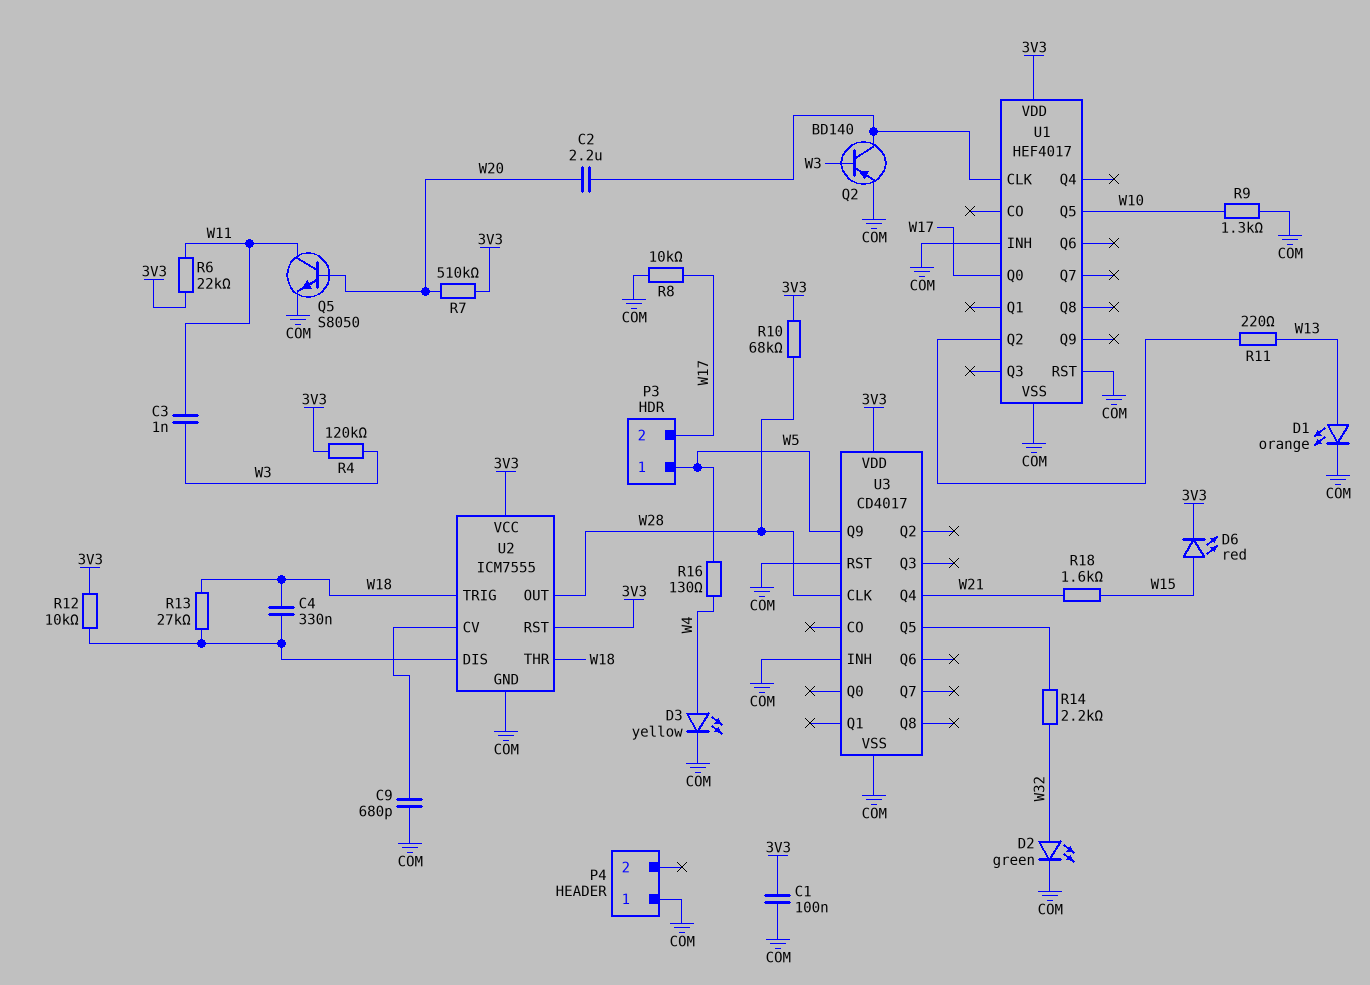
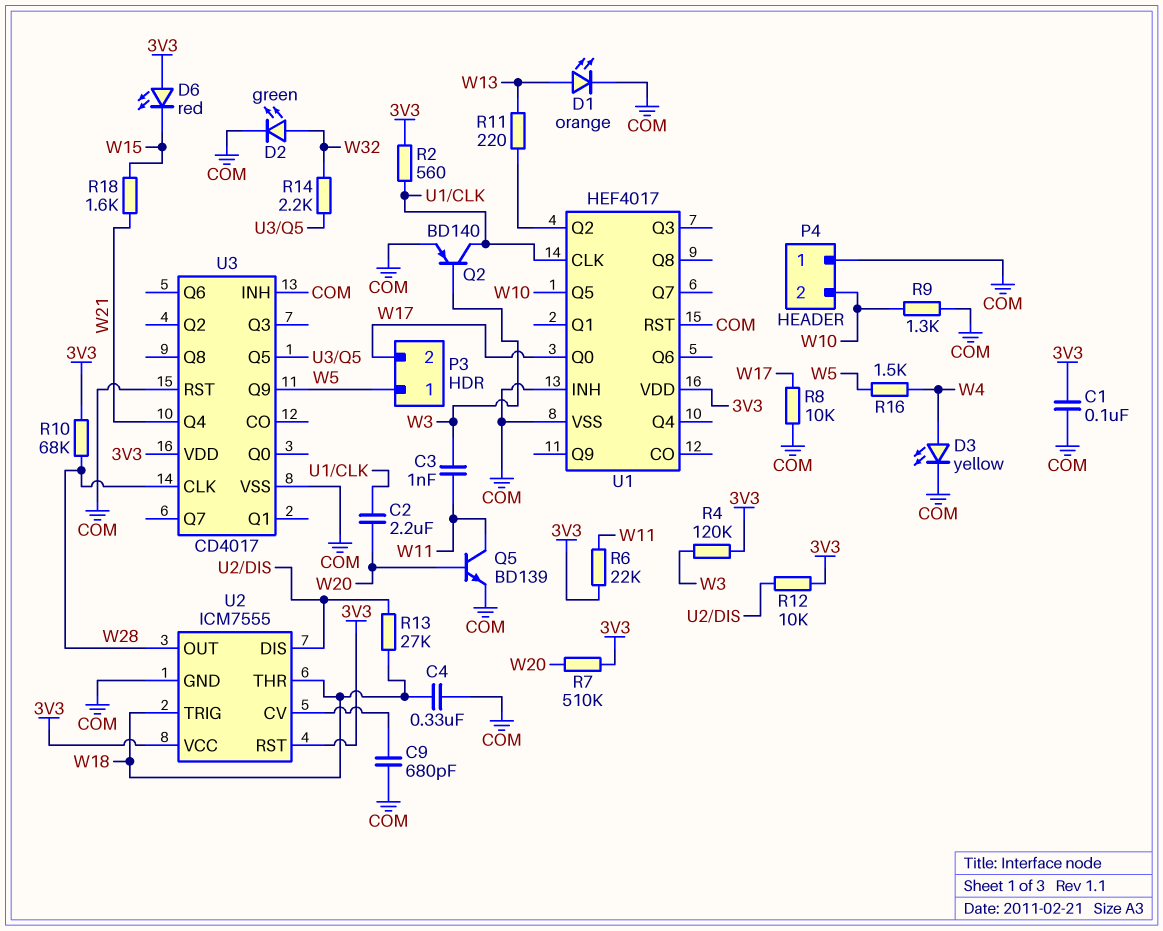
C4: 330nF (U2/DIS, W18) -> 330nF (COM, W18)
D6: LED red (A W15, K 3V3) -> LED red (A 3V3, K W15)
P4 pin 2: none -> W10
Q5: NPN S8050 (B W20, C W11, E COM) -> NPN BD139 (B W20, C W11, E COM)
R2: none -> 560 (3V3, U1/CLK)
R16: 130 (W4, W5) -> 1.5k (W4, W5)

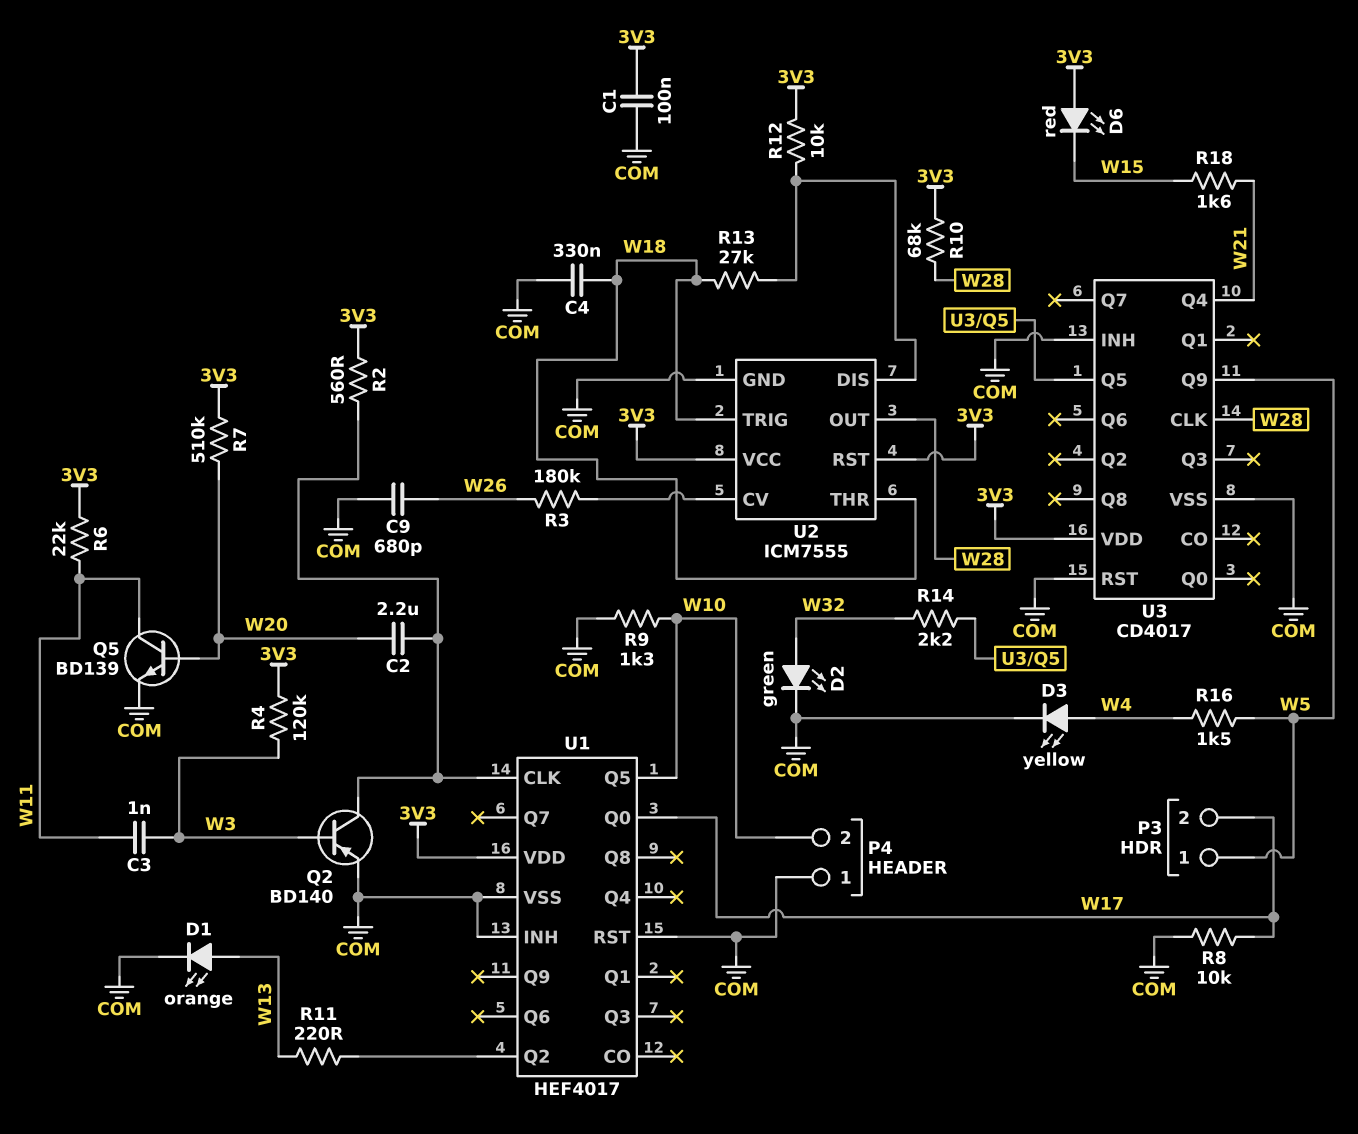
C9: 680pF (COM, U2/CV) -> 680pF (COM, W26)
R3: none -> 180k (U2/CV, W26)

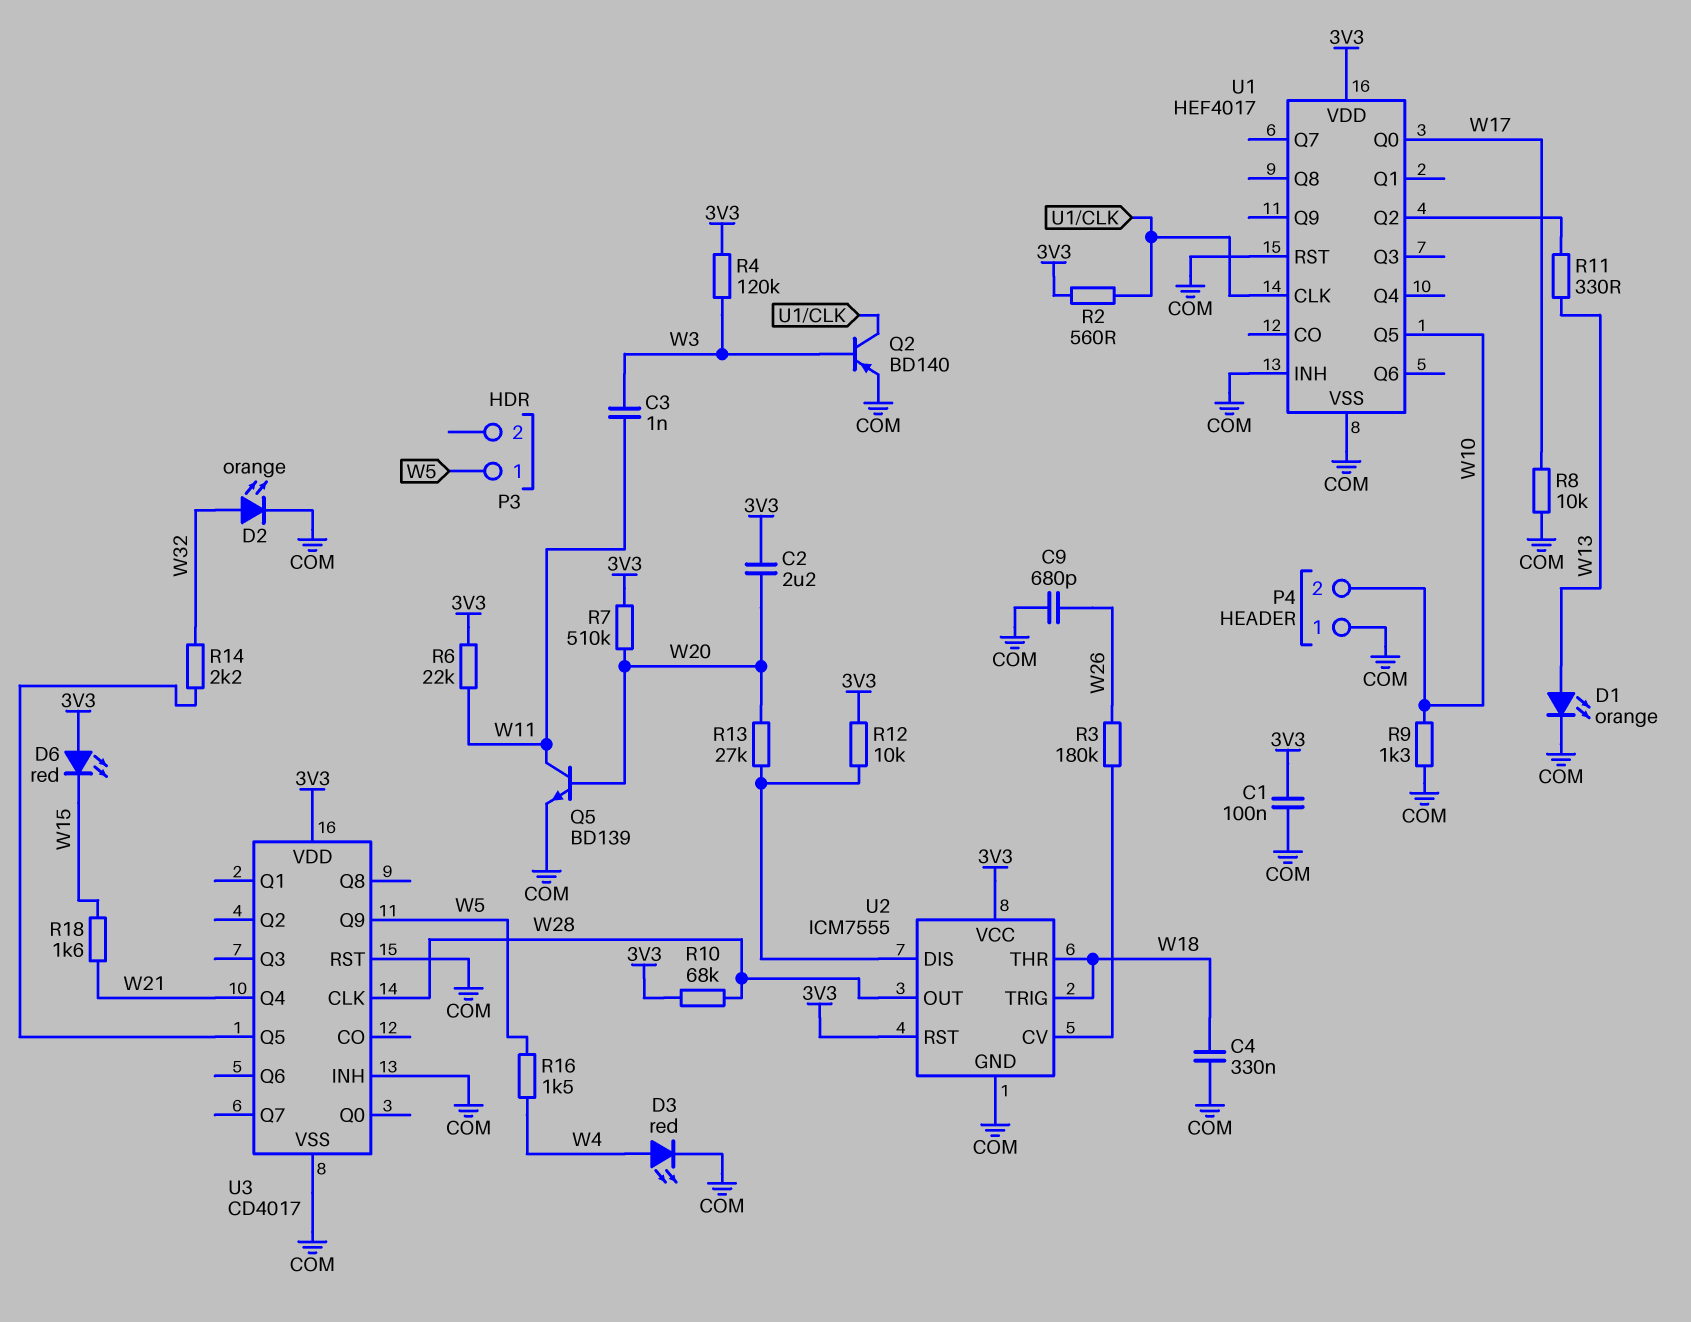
C2: 2.2uF (U1/CLK, W20) -> 2.2uF (3V3, W20)
D2: LED green (A W32, K COM) -> LED orange (A W32, K COM)
D3: LED yellow (A W4, K COM) -> LED red (A W4, K COM)
P3 pin 2: W17 -> none
R11: 220 (U1/Q2, W13) -> 330 (U1/Q2, W13)
R13: 27k (U2/DIS, W18) -> 27k (U2/DIS, W20)

